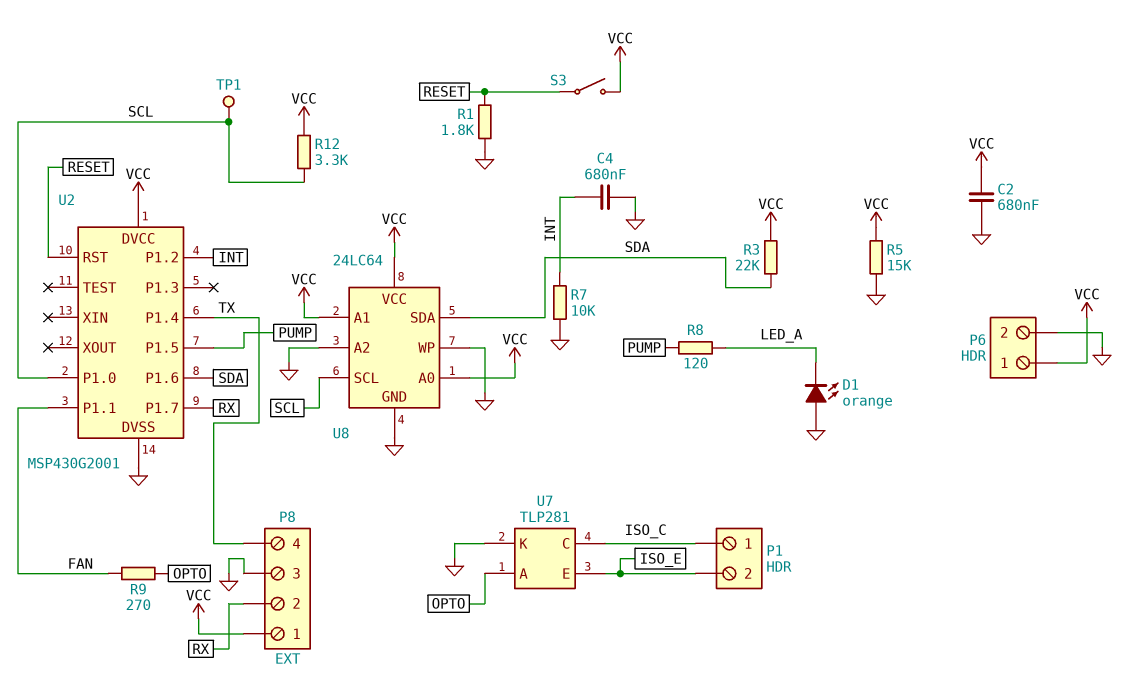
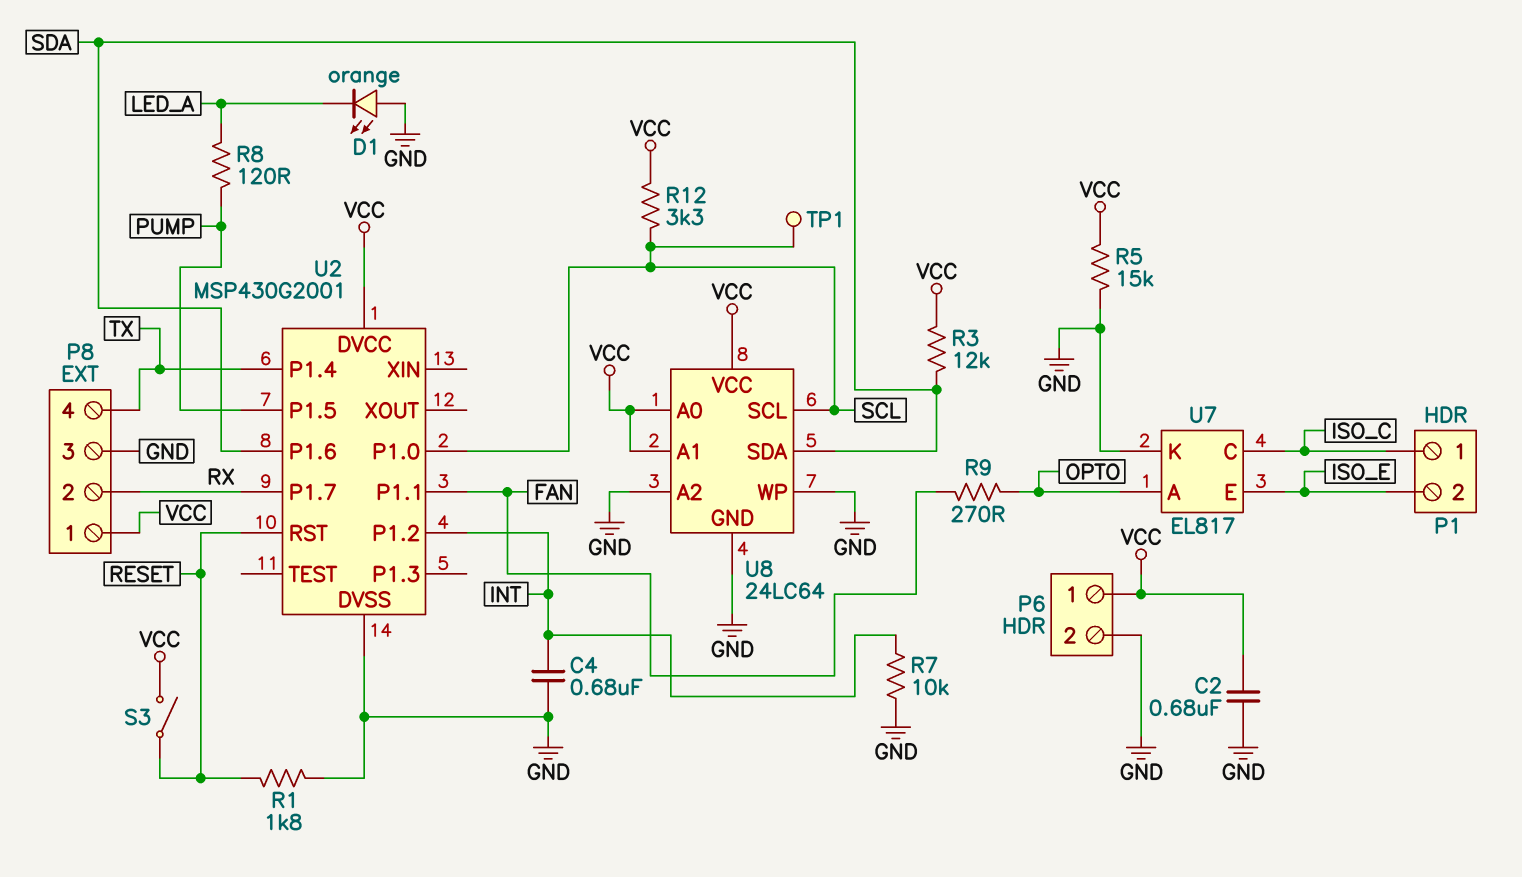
R3: 22k (SDA, VCC) -> 12k (SDA, VCC)
U7: TLP281 -> EL817

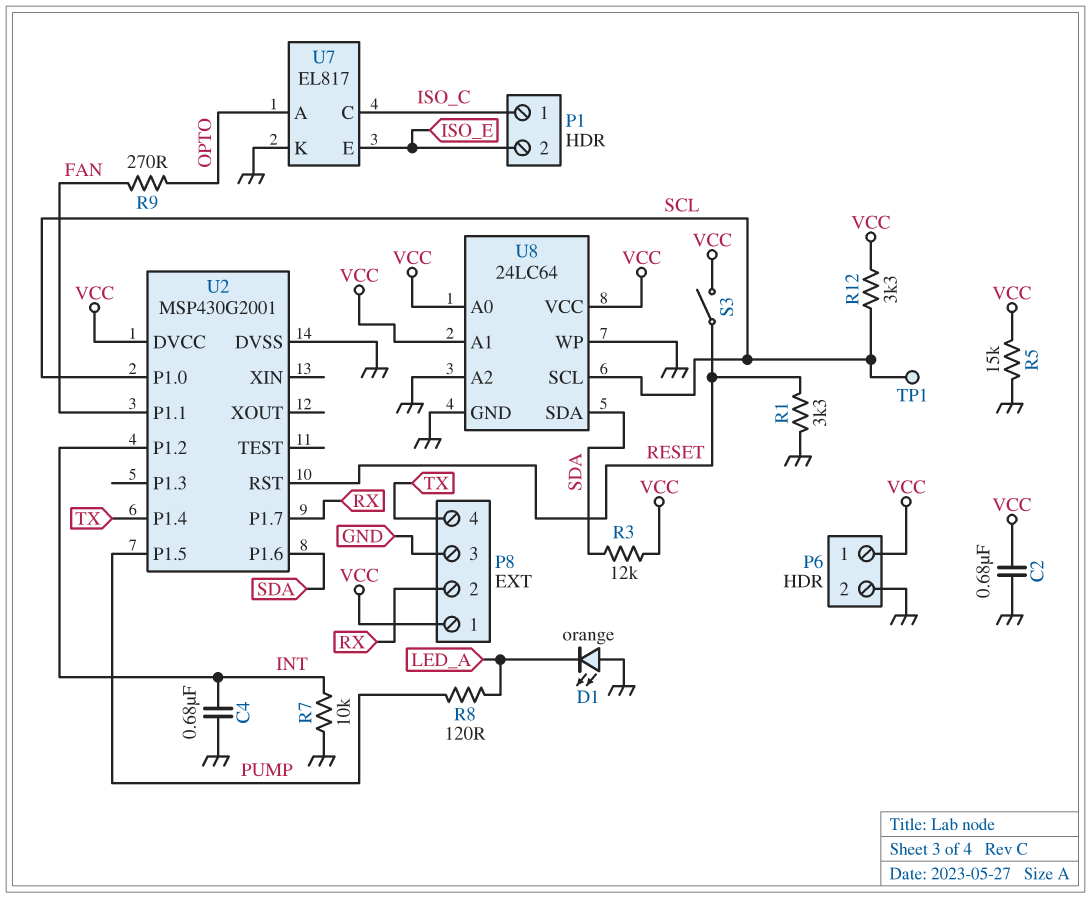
R1: 1.8k (GND, RESET) -> 3.3k (GND, RESET)

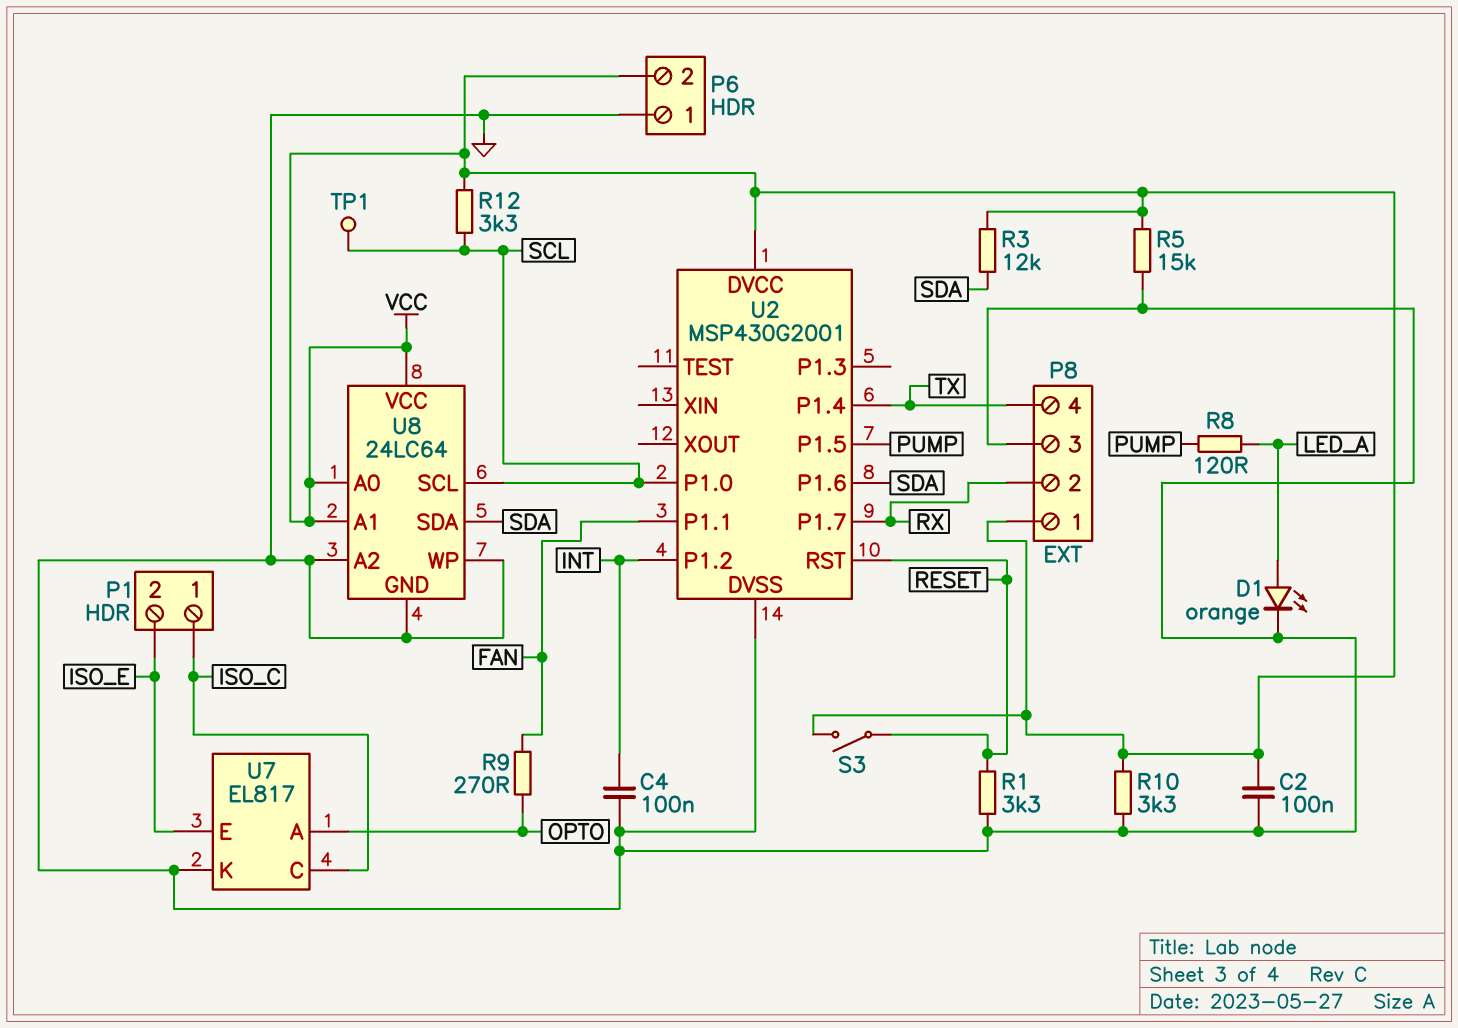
C2: 680nF (GND, VCC) -> 100nF (GND, VCC)
C4: 680nF (GND, INT) -> 100nF (GND, INT)
D1: LED orange (A GND, K LED_A) -> LED orange (A LED_A, K GND)
P6 pin 1: VCC -> GND
P6 pin 2: GND -> VCC
R7: 10k (GND, INT) -> none
R10: none -> 3.3k (GND, VCC)

